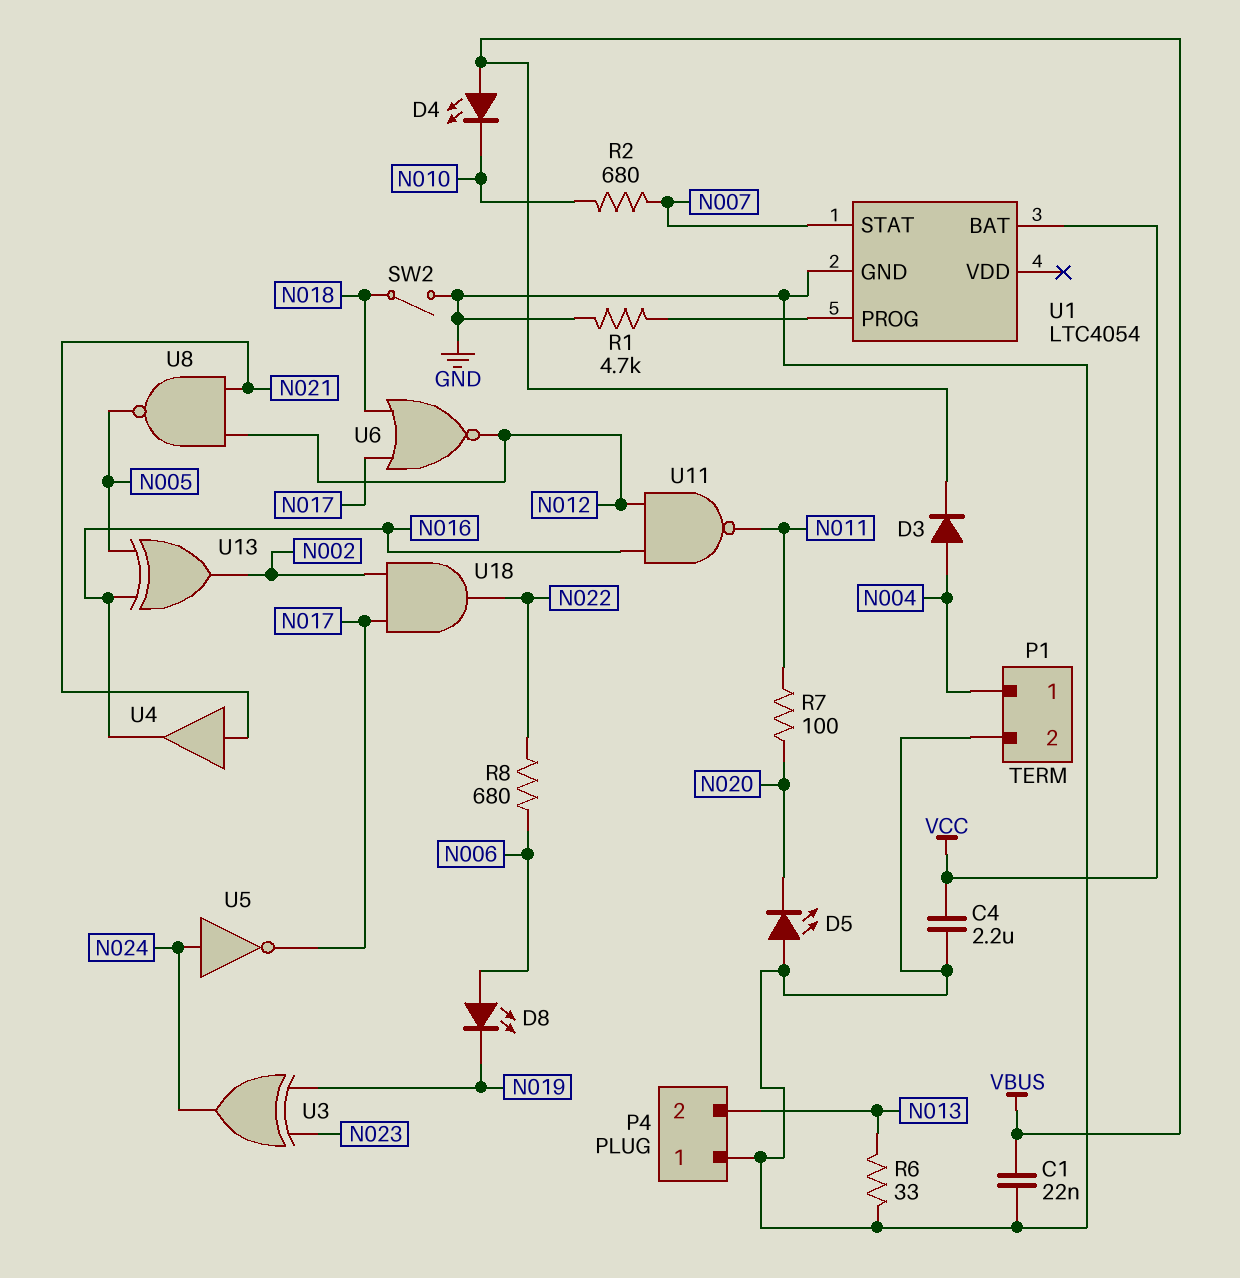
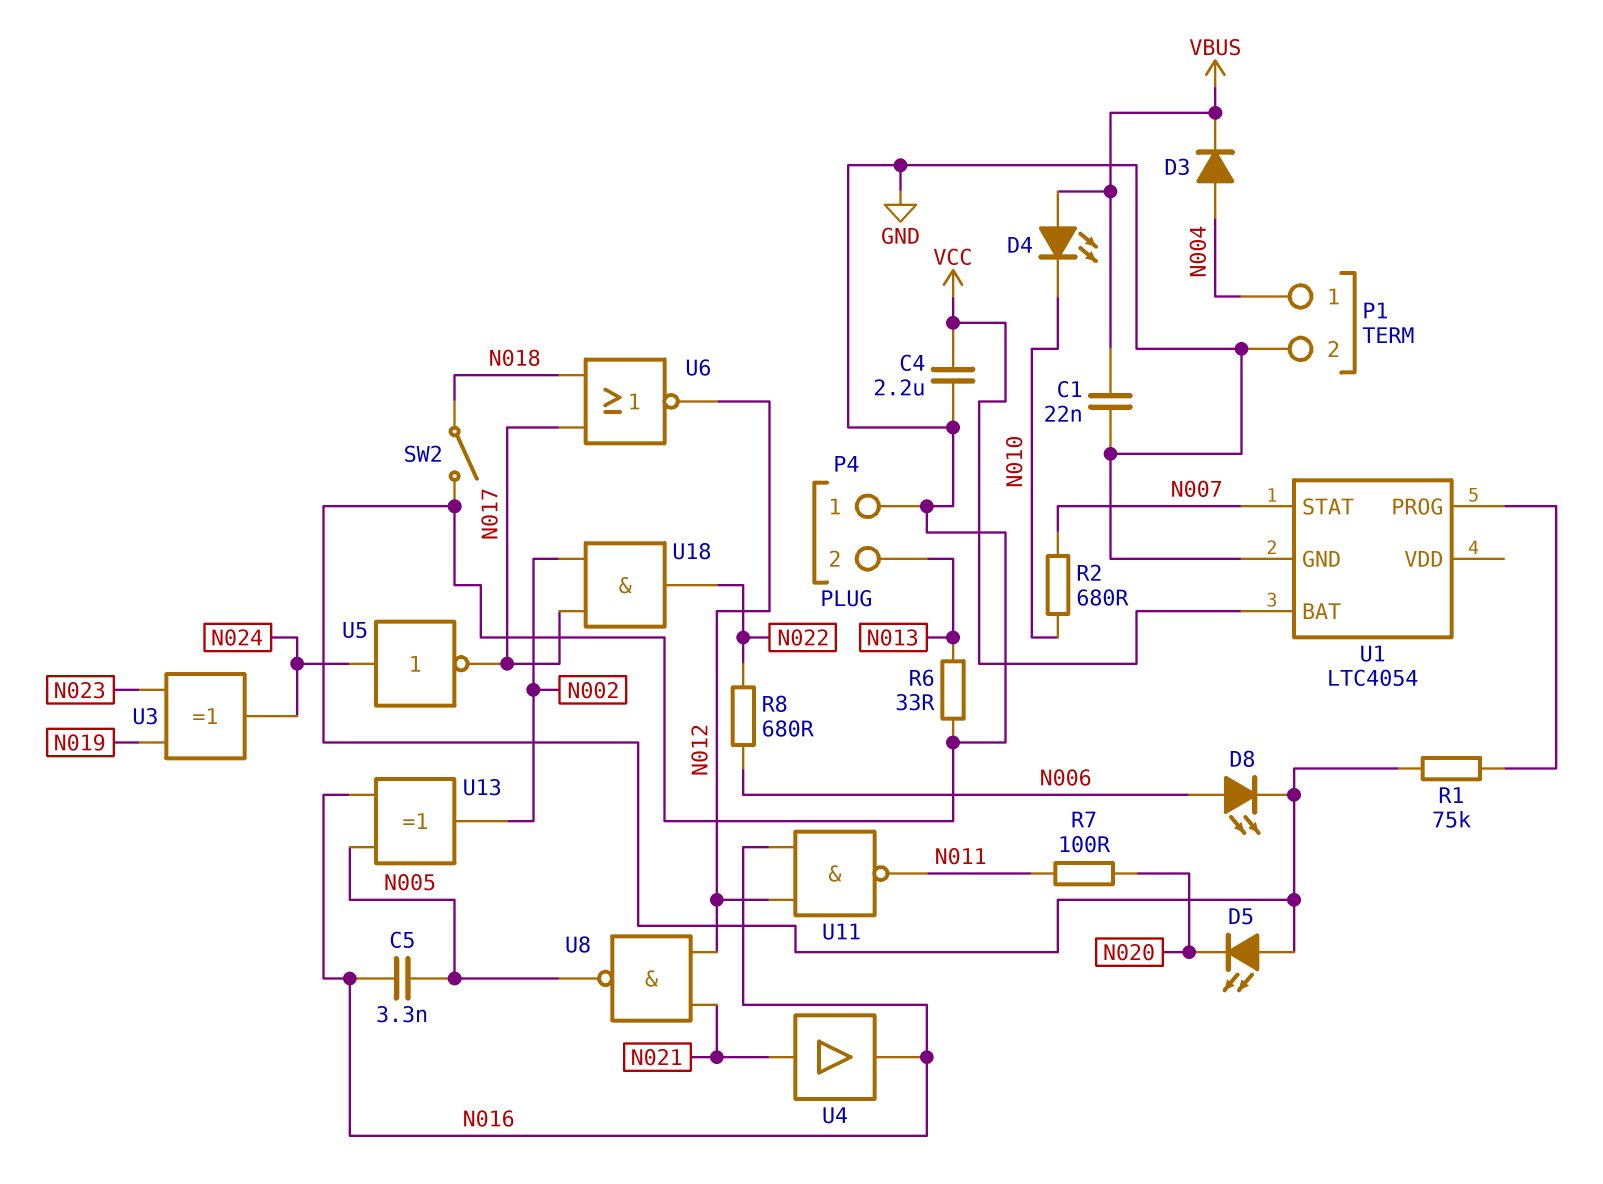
C5: none -> 3.3nF (N005, N016)
D8: LED (A N006, K N019) -> LED (A N006, K GND)
R1: 4.7k (GND, U1/PROG) -> 75k (GND, U1/PROG)

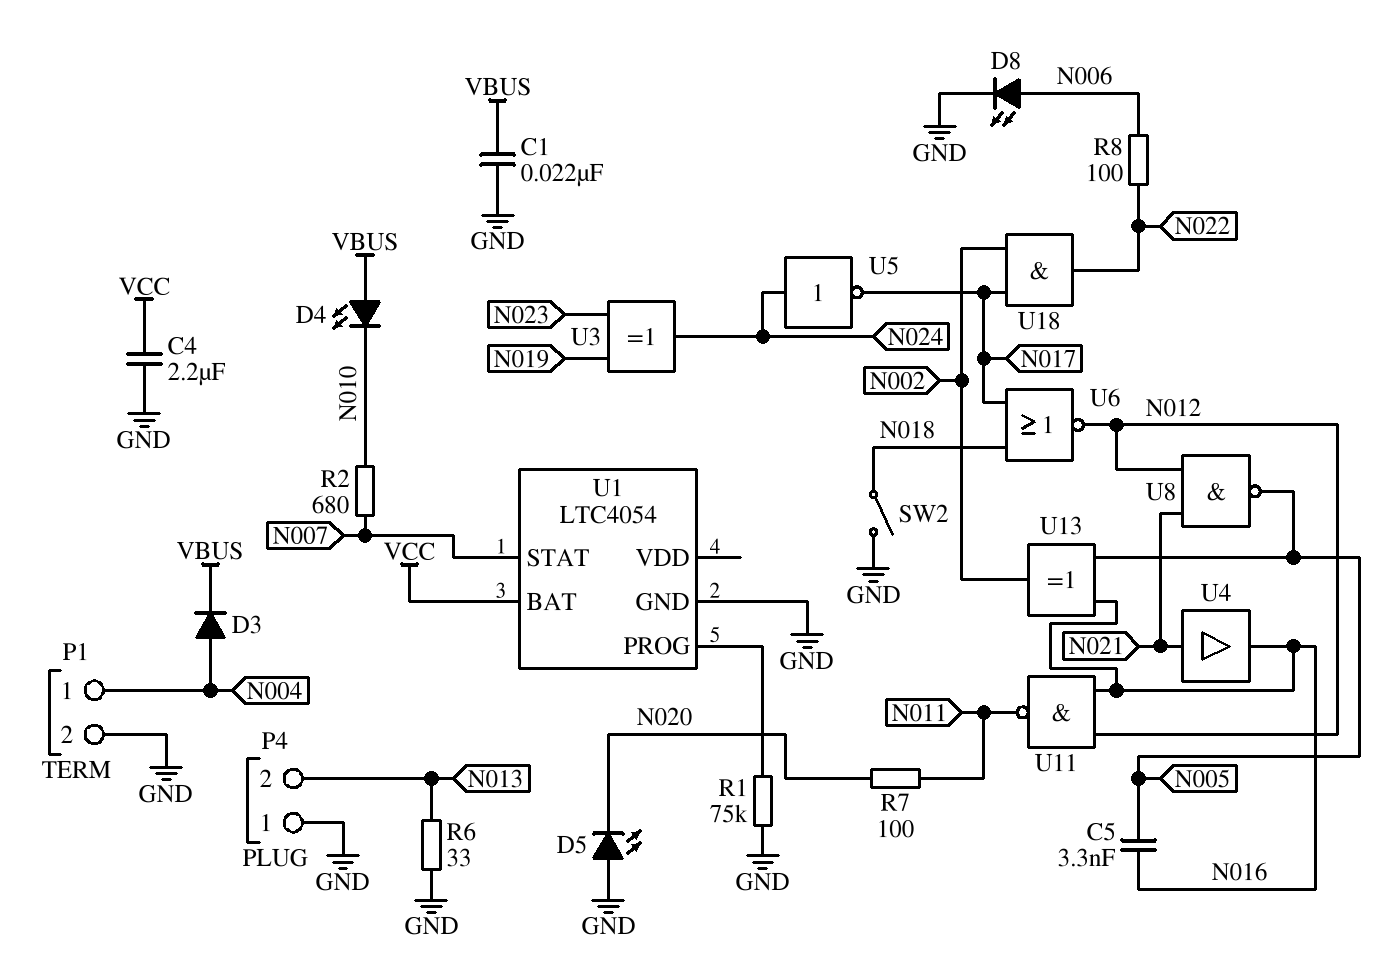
R8: 680 (N006, N022) -> 100 (N006, N022)

